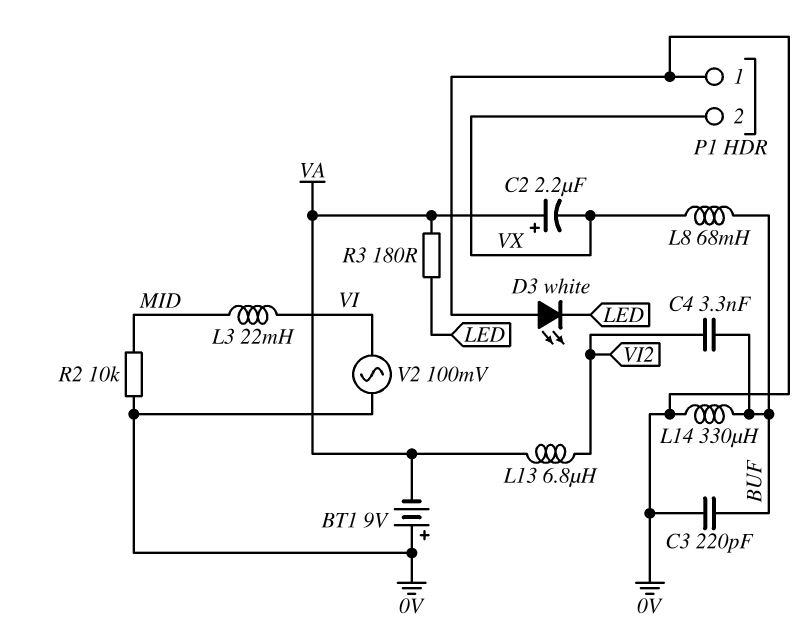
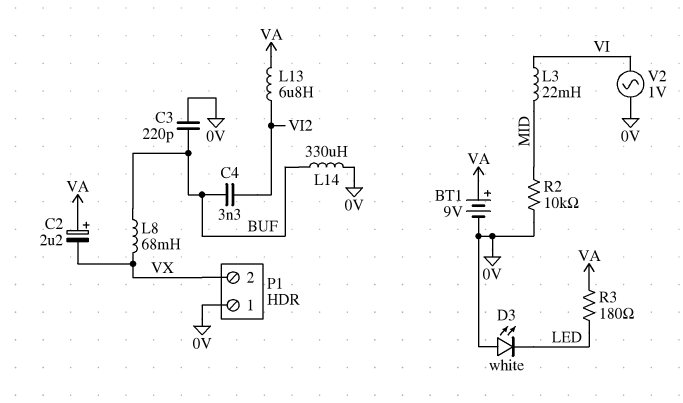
BT1: 9V (plus 0V, minus VA) -> 9V (plus VA, minus 0V)
V2: AC 100mV (0V, VI) -> AC 1V (0V, VI)

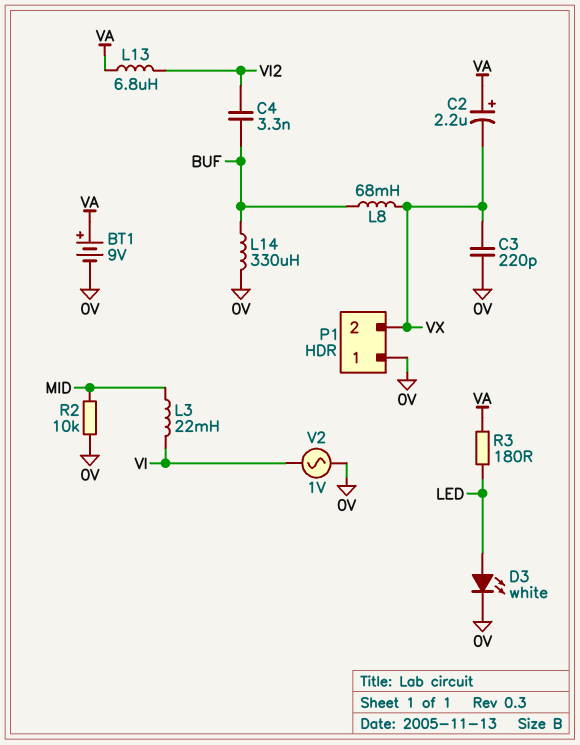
C3: 220pF (0V, BUF) -> 220pF (0V, VX)
D3: LED white (A 0V, K LED) -> LED white (A LED, K 0V)

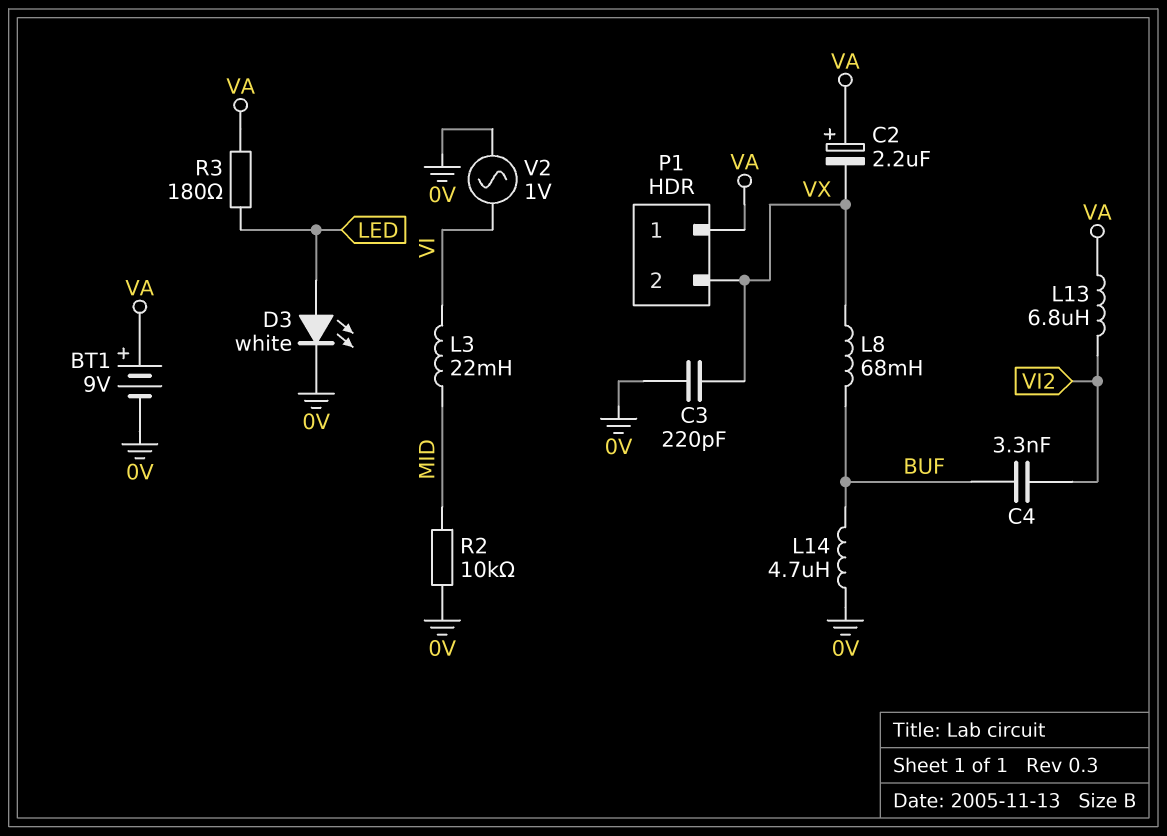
L14: 330uH (0V, BUF) -> 4.7uH (0V, BUF)
P1 pin 1: 0V -> VA

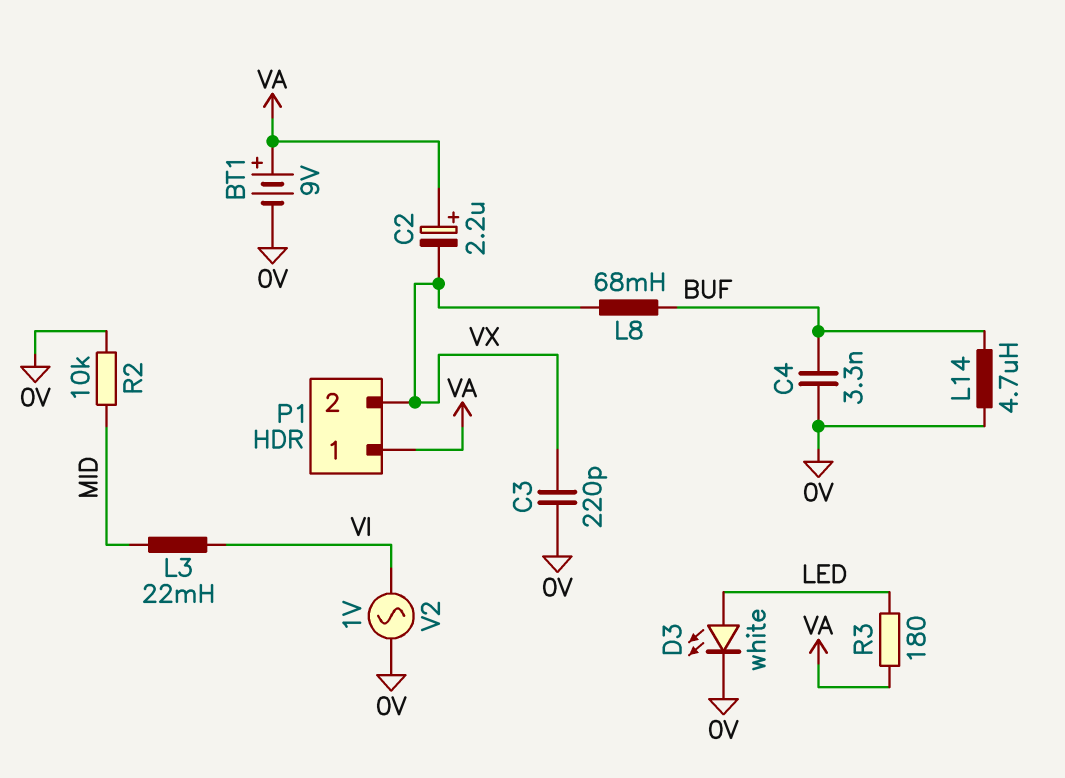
C4: 3.3nF (BUF, VI2) -> 3.3nF (0V, BUF)
L13: 6.8uH (VA, VI2) -> none

